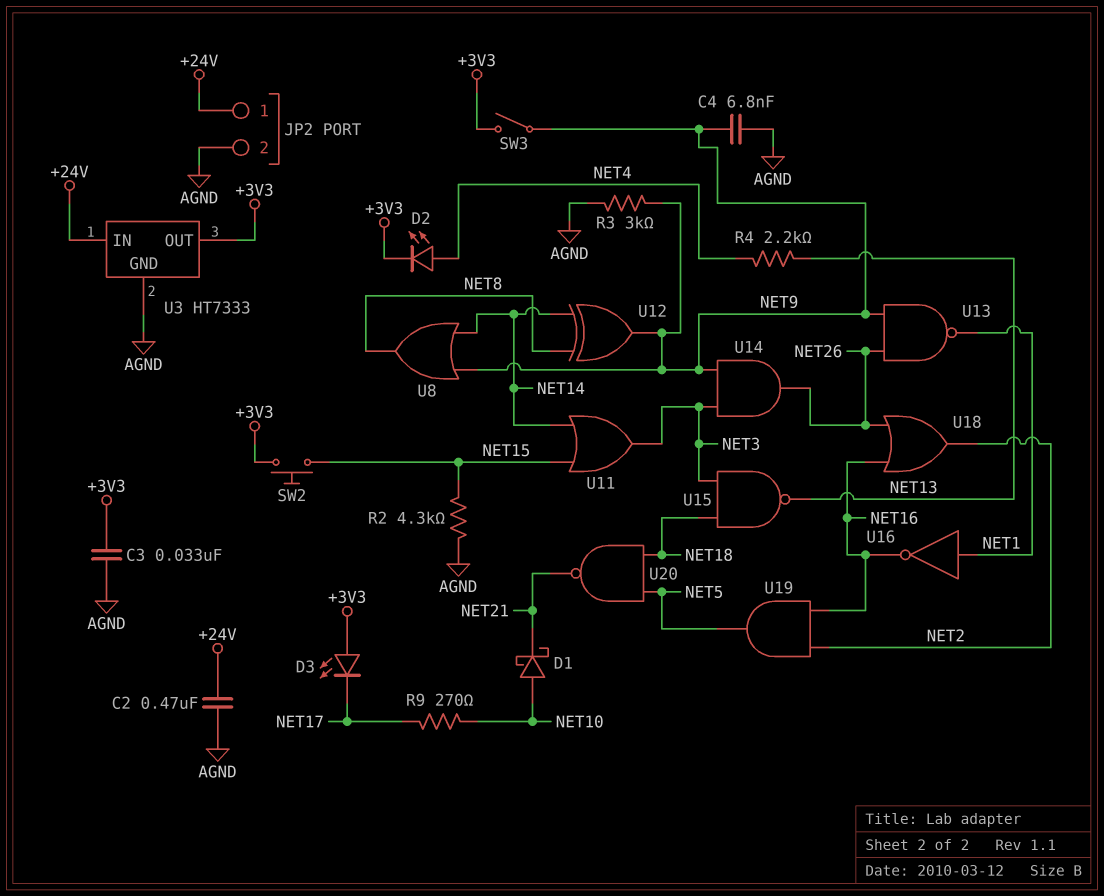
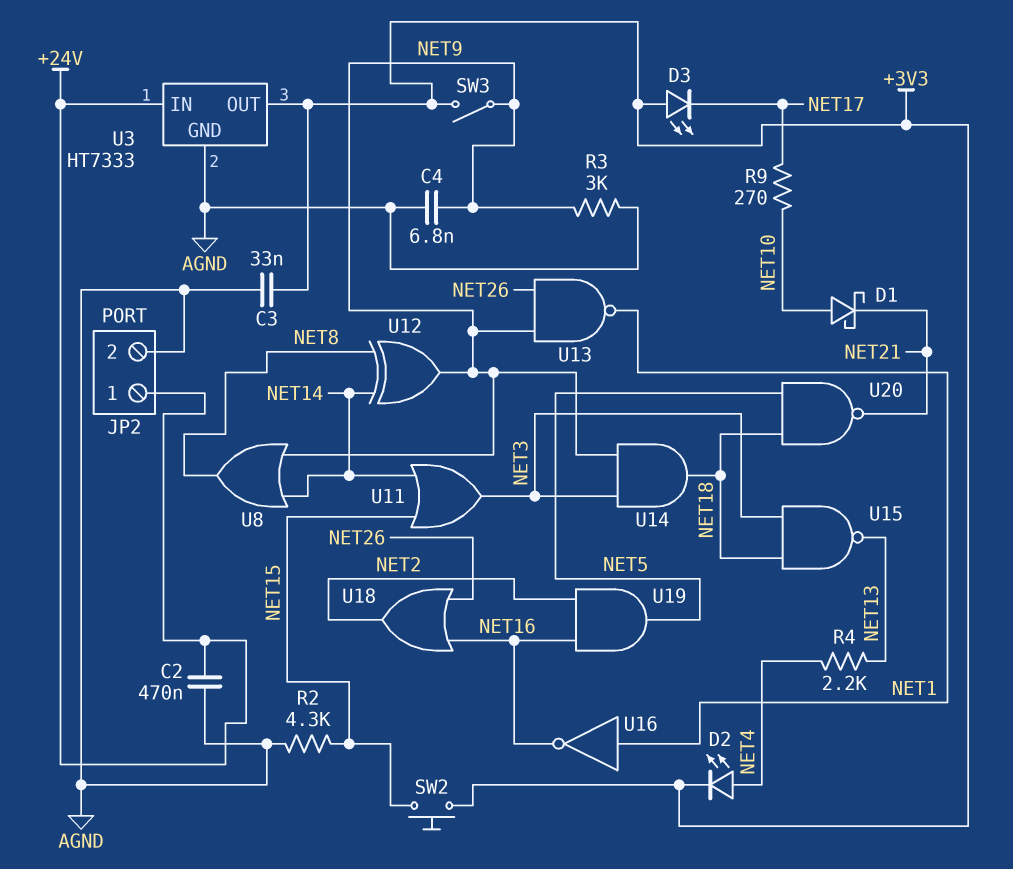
U14: AND (in NET3, in NET9, out NET26) -> AND (in NET3, in NET9, out NET18)

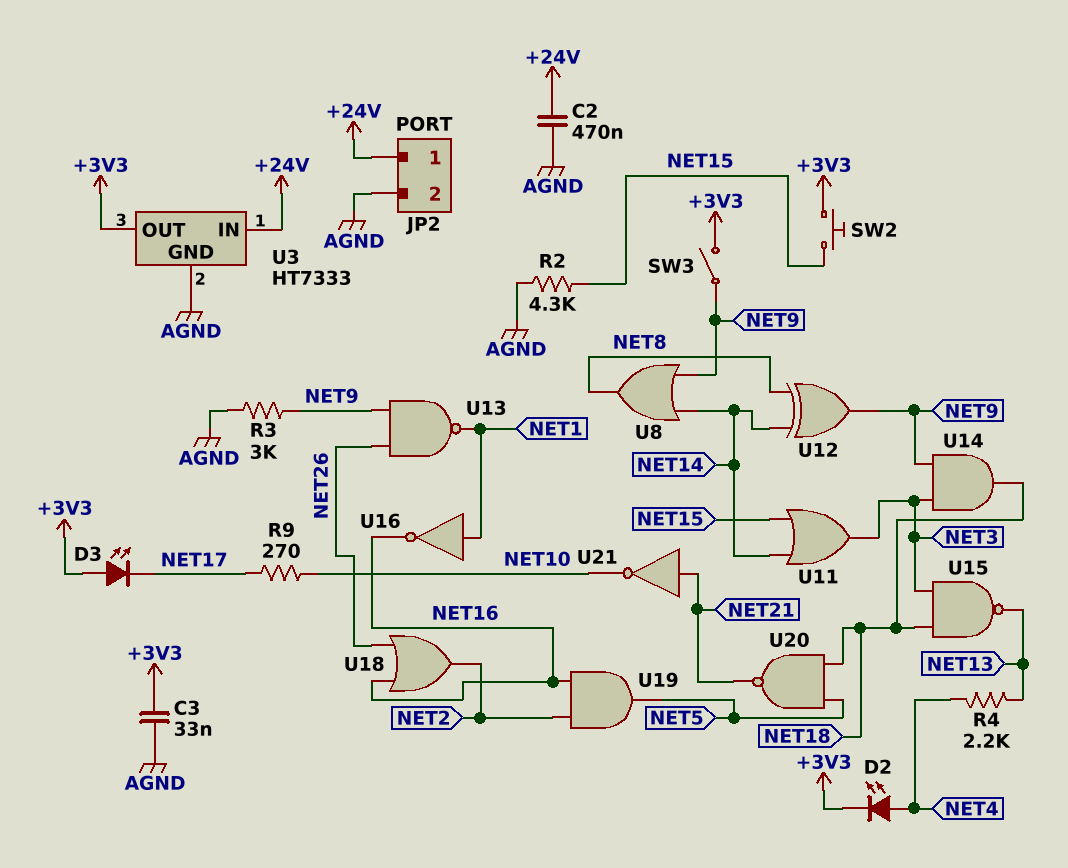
C4: 6.8nF (AGND, NET9) -> none
D1: schottky (A NET10, K NET21) -> none
U21: none -> NOT (in NET21, out NET10)

